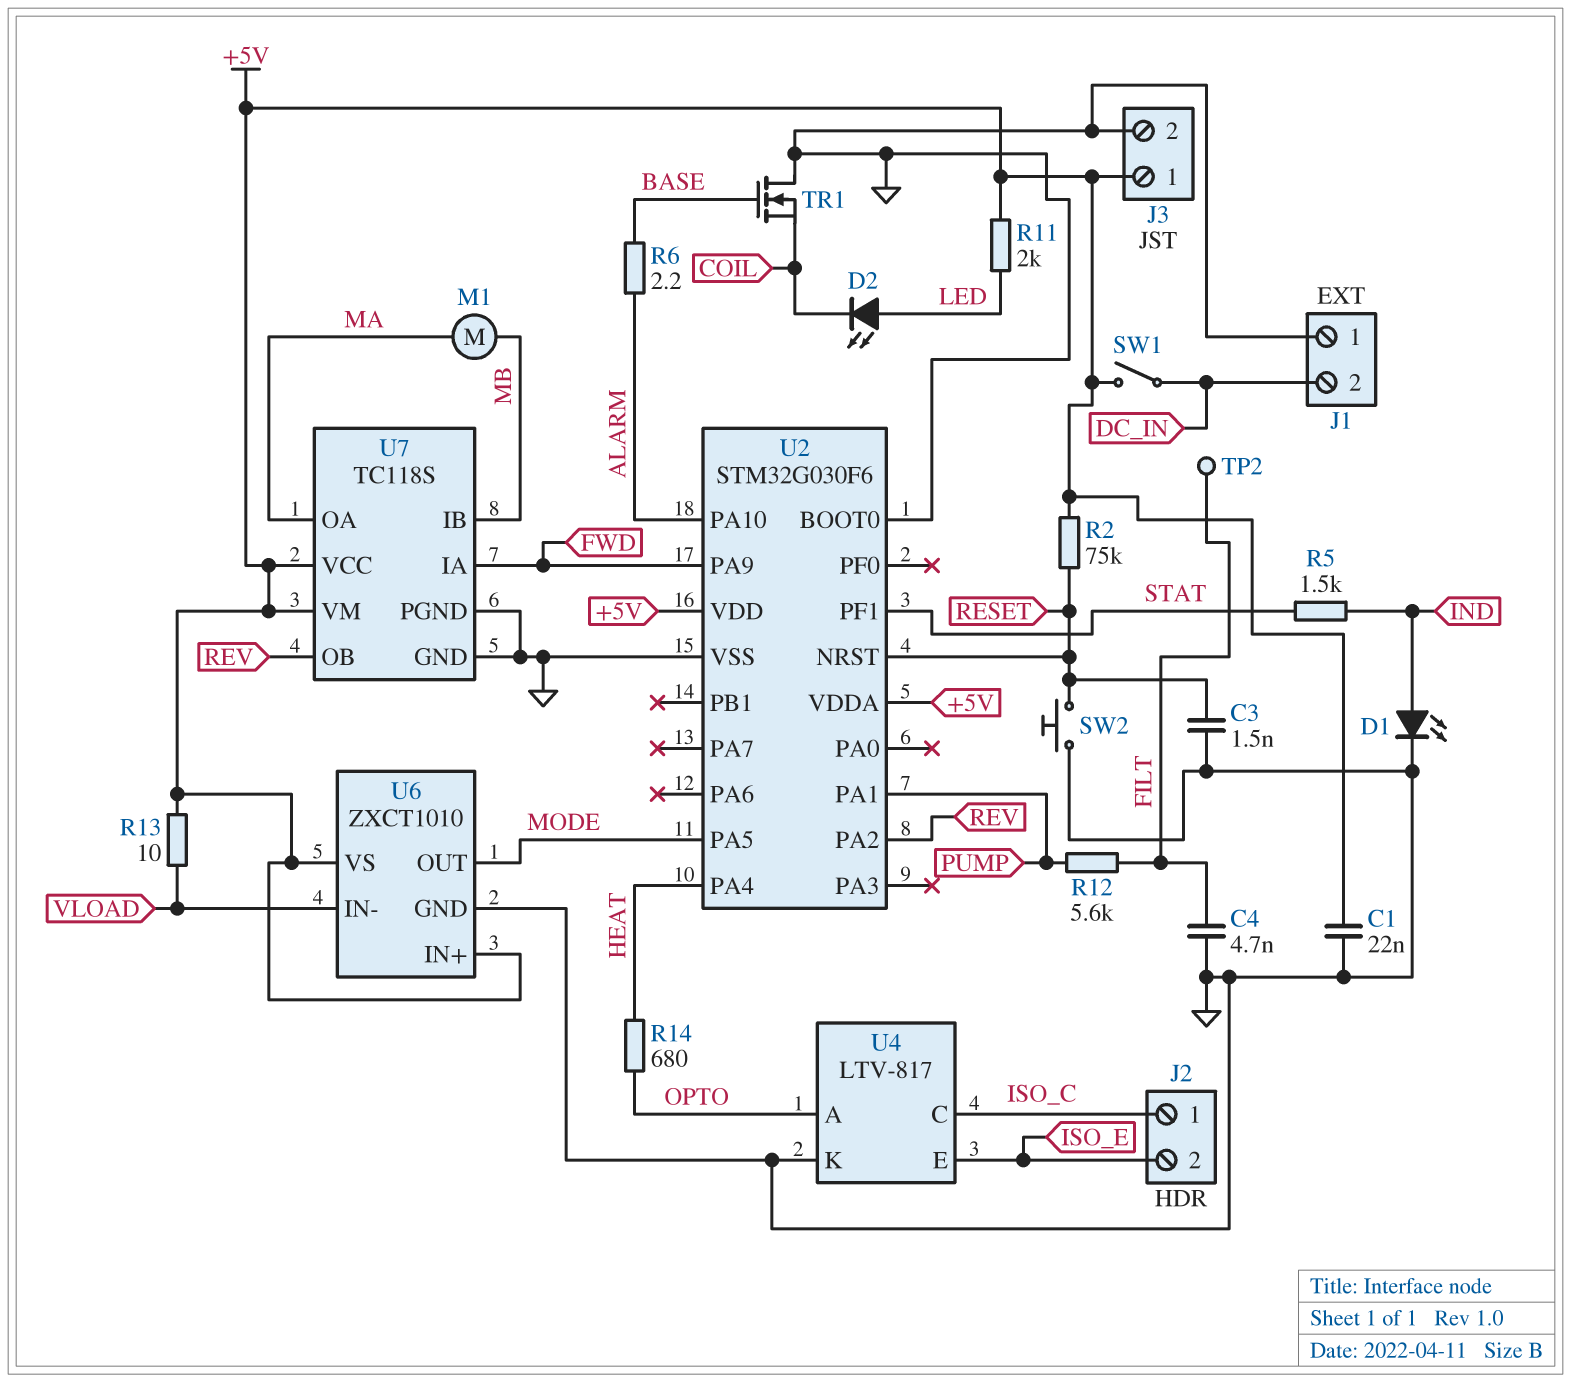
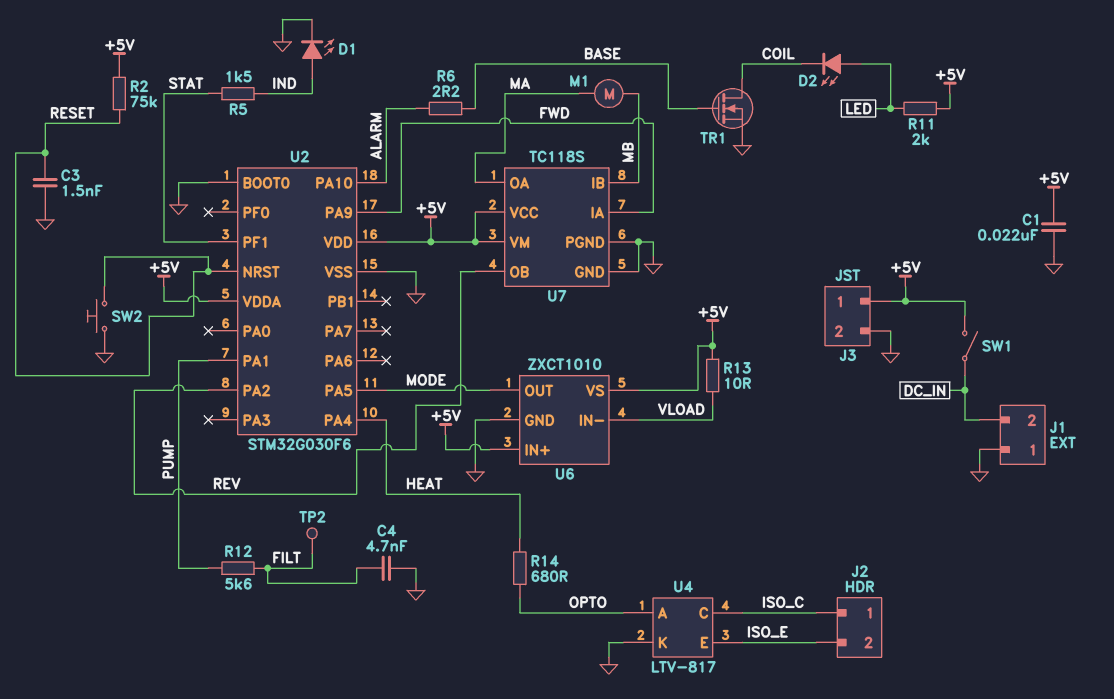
TR1: NMOS (G BASE, D GND, S COIL) -> NMOS (G BASE, D COIL, S GND)

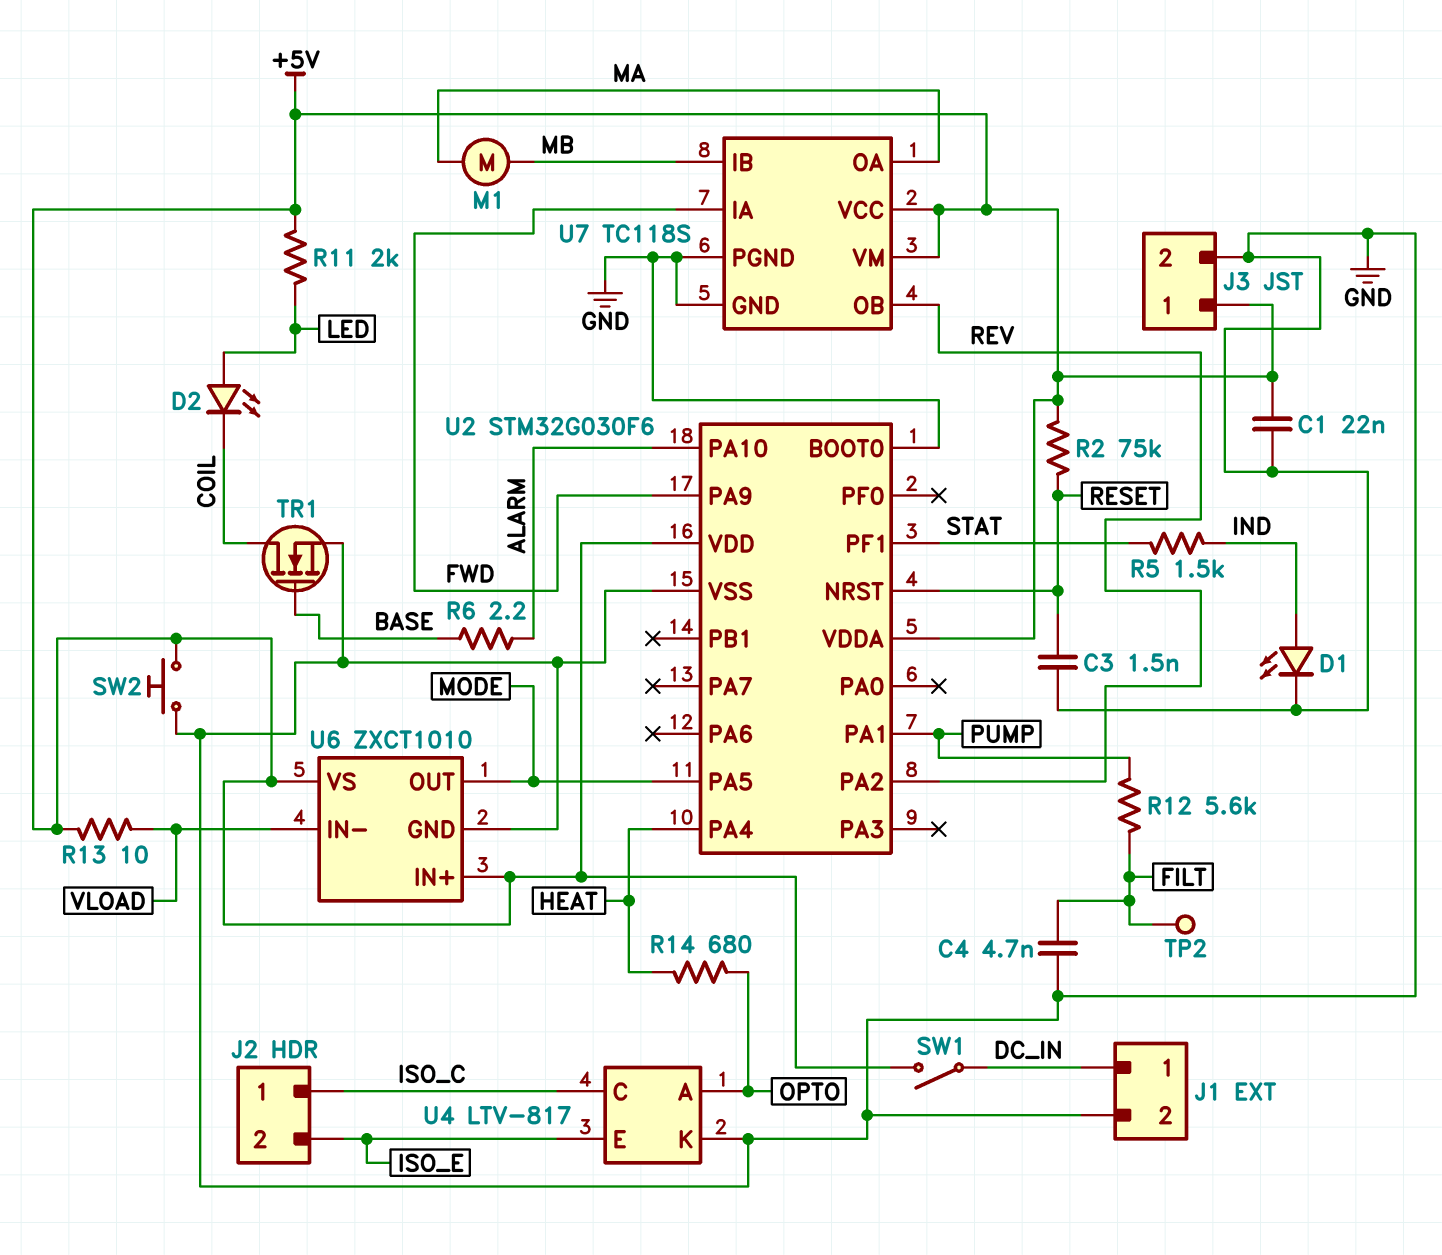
J1 pin 1: GND -> DC_IN
J1 pin 2: DC_IN -> GND
SW2: button (GND, RESET) -> button (+5V, GND)

